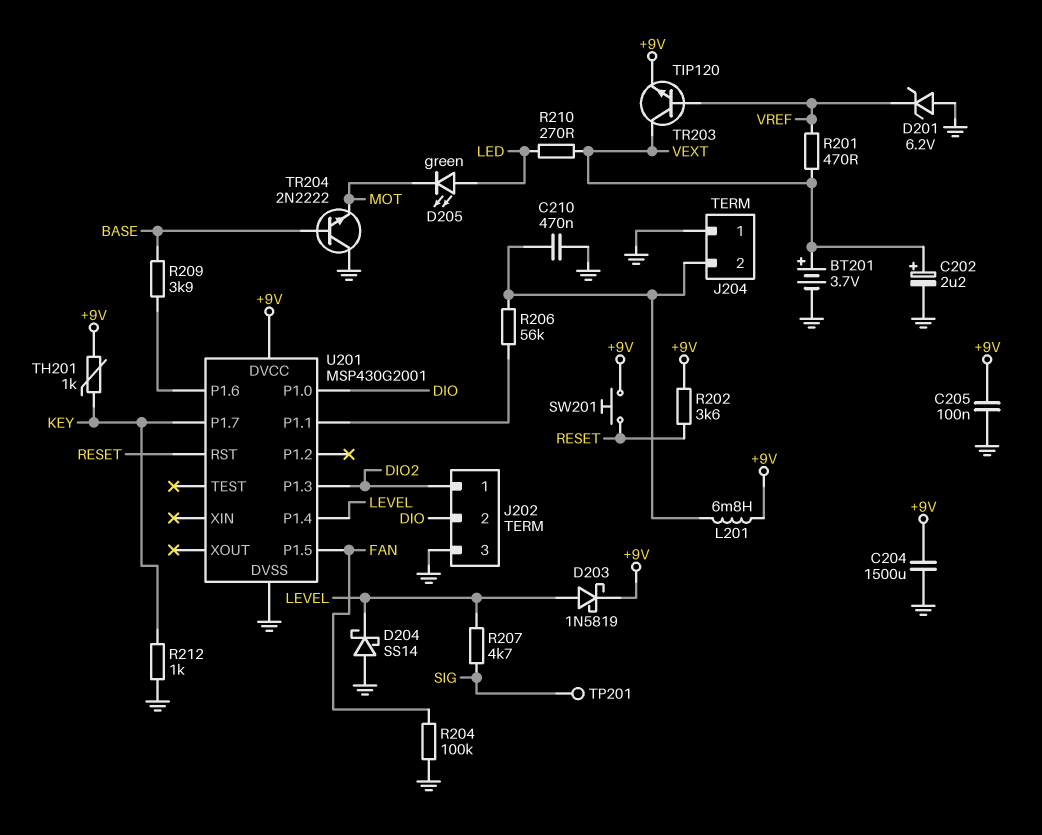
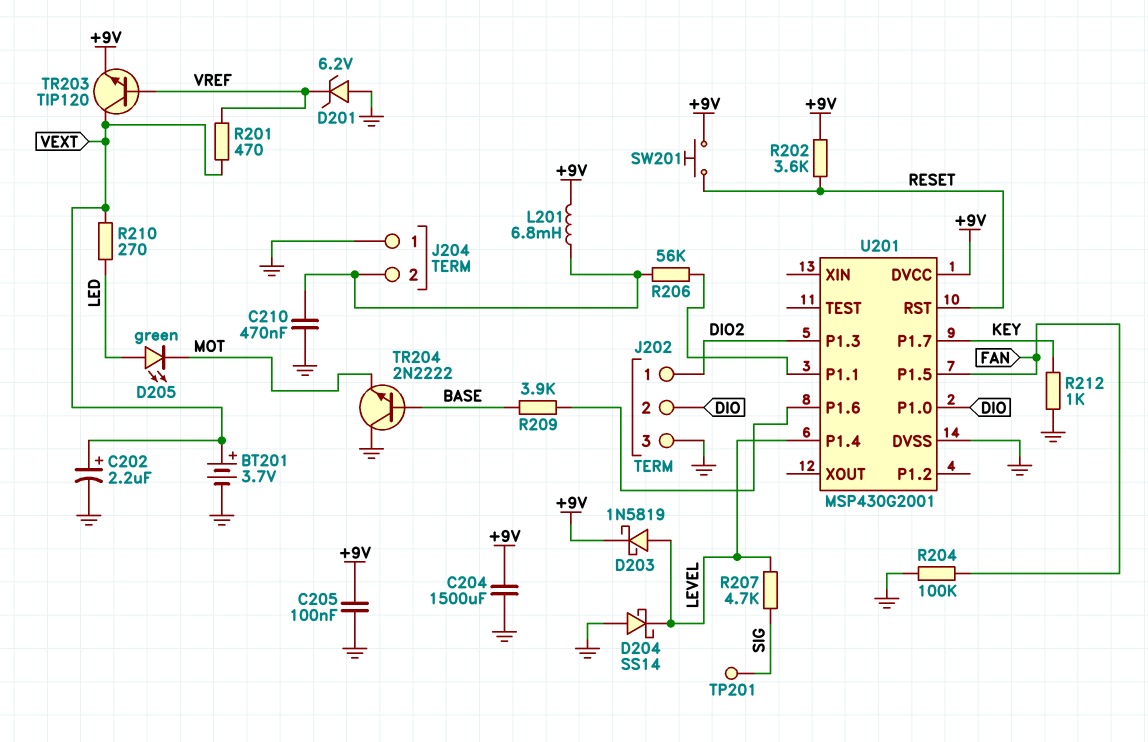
TH201: 1k (+9V, KEY) -> none

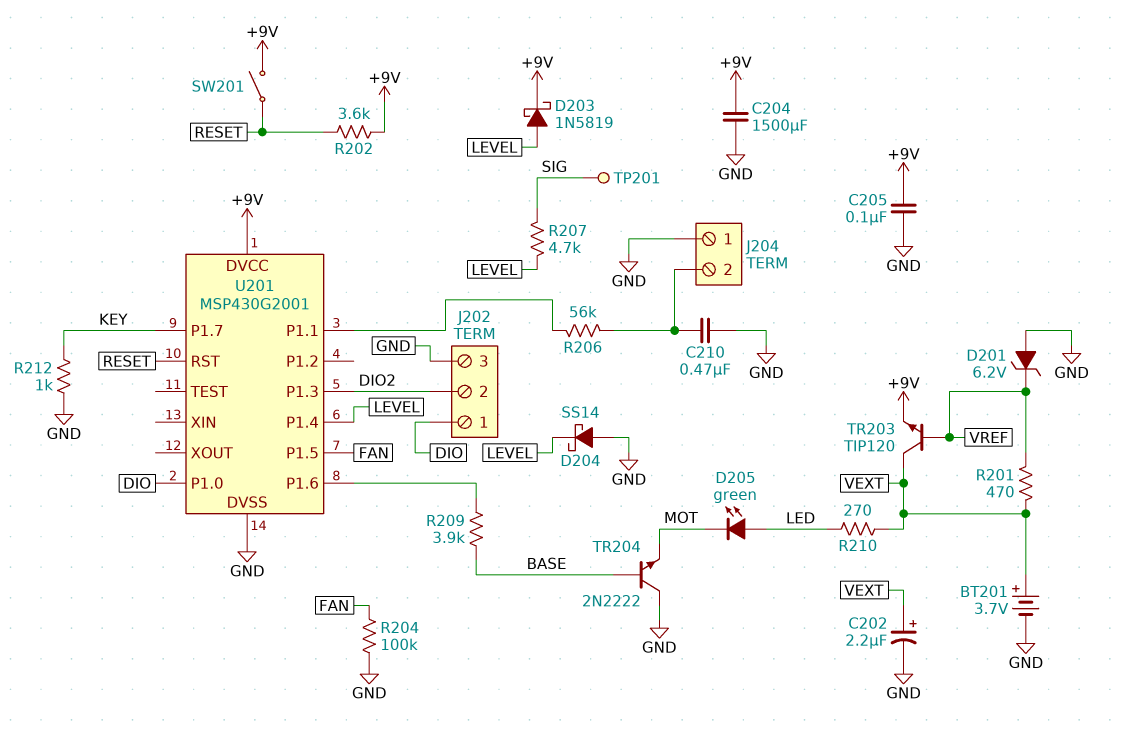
J202 pin 1: DIO2 -> DIO
J202 pin 2: DIO -> DIO2
L201: 6.8mH (+9V, J204/2) -> none
SW201: button (+9V, RESET) -> switch (+9V, RESET)

